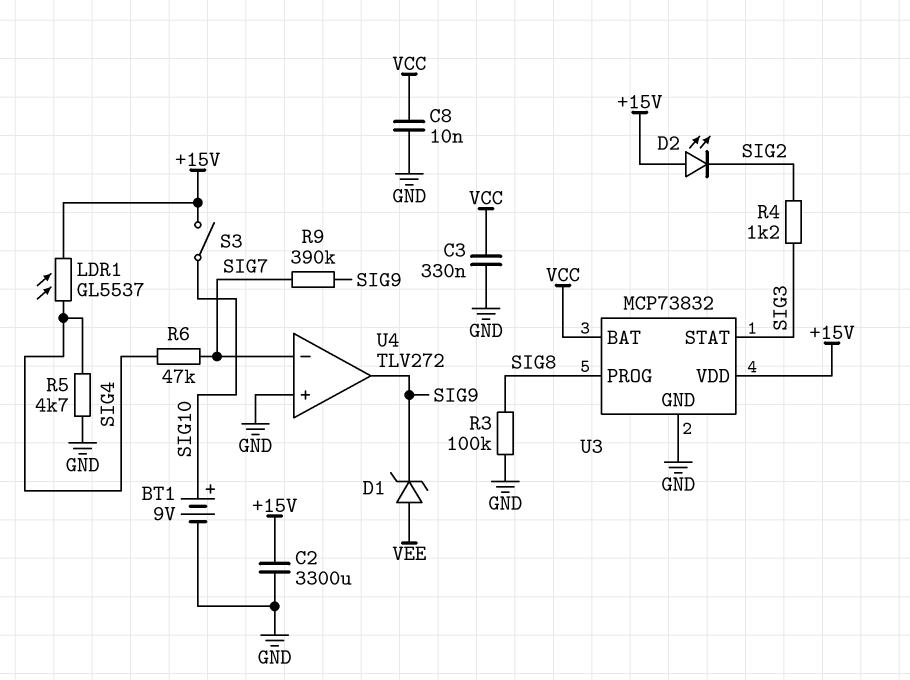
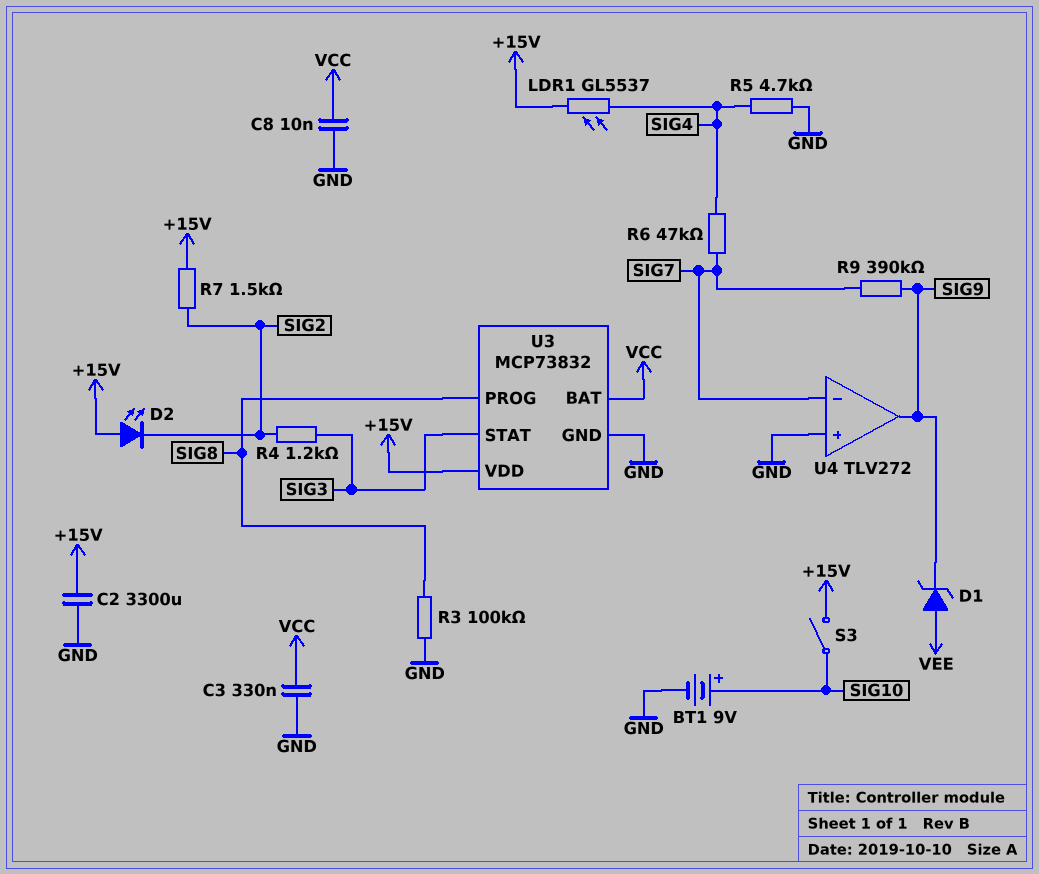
R7: none -> 1.5k (+15V, SIG2)

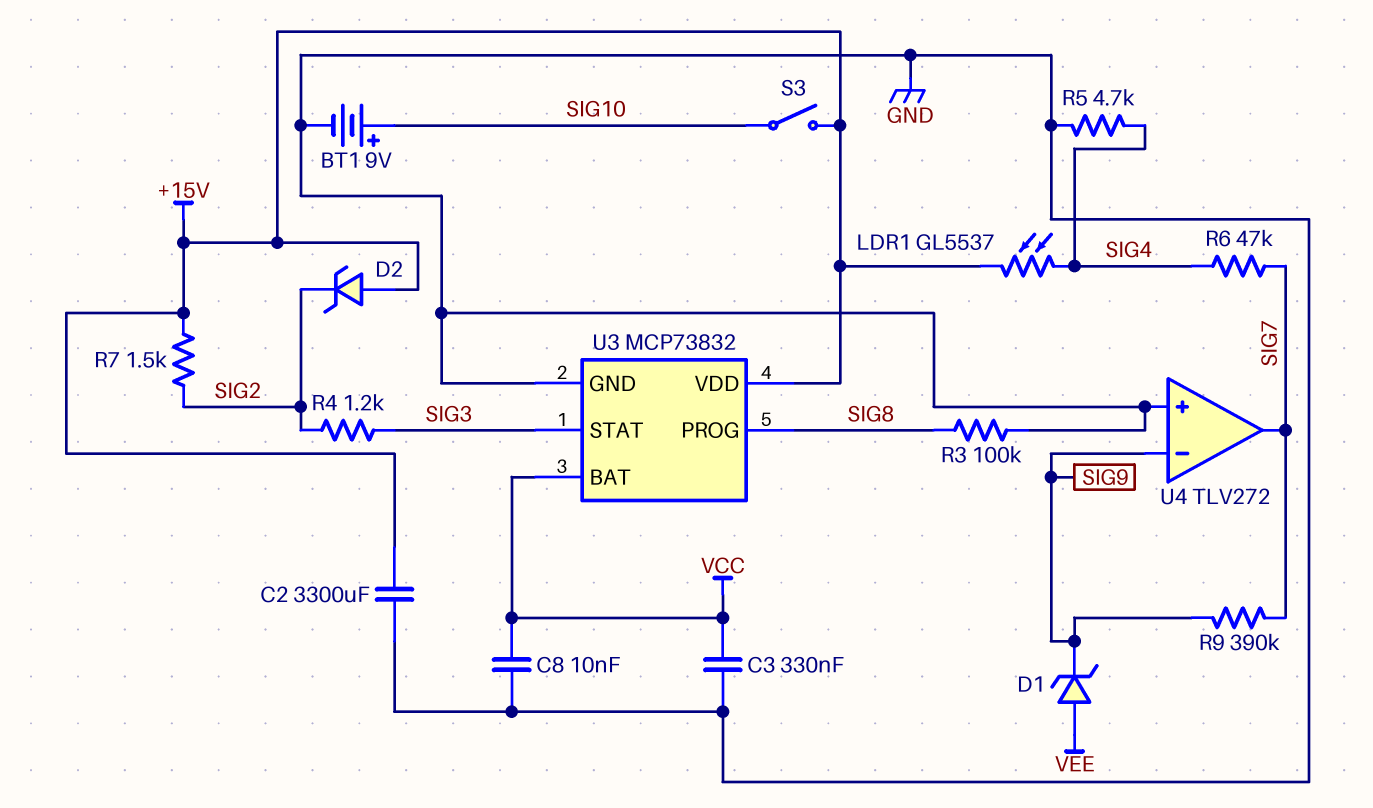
D2: LED (A +15V, K SIG2) -> zener (A +15V, K SIG2)
U4 pin in-: SIG7 -> SIG9
U4 pin out: SIG9 -> SIG7

